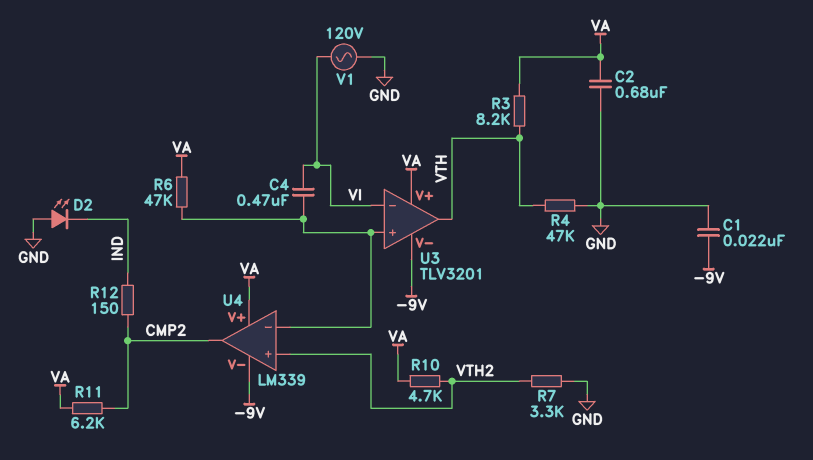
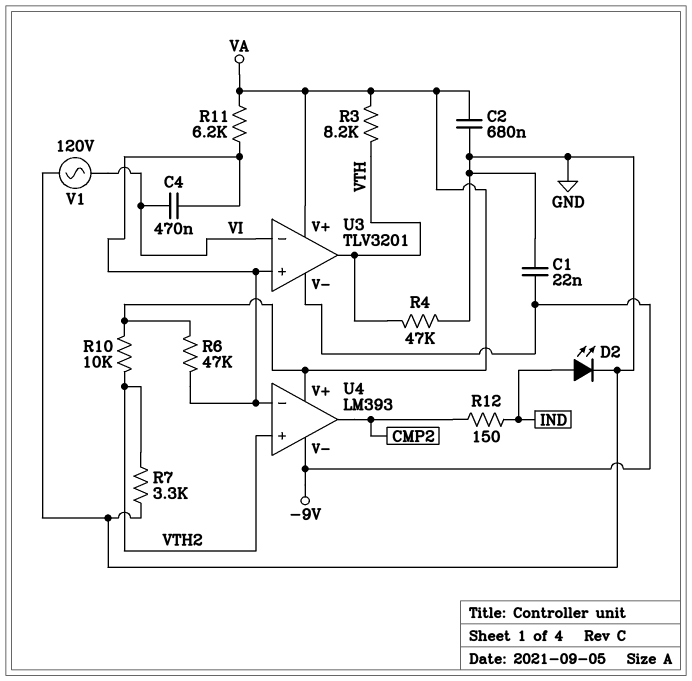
D2: LED (A GND, K IND) -> LED (A IND, K GND)
R10: 4.7k (VA, VTH2) -> 10k (VA, VTH2)
R11: 6.2k (CMP2, VA) -> 6.2k (U3/in+, VA)
U4: LM339 -> LM393

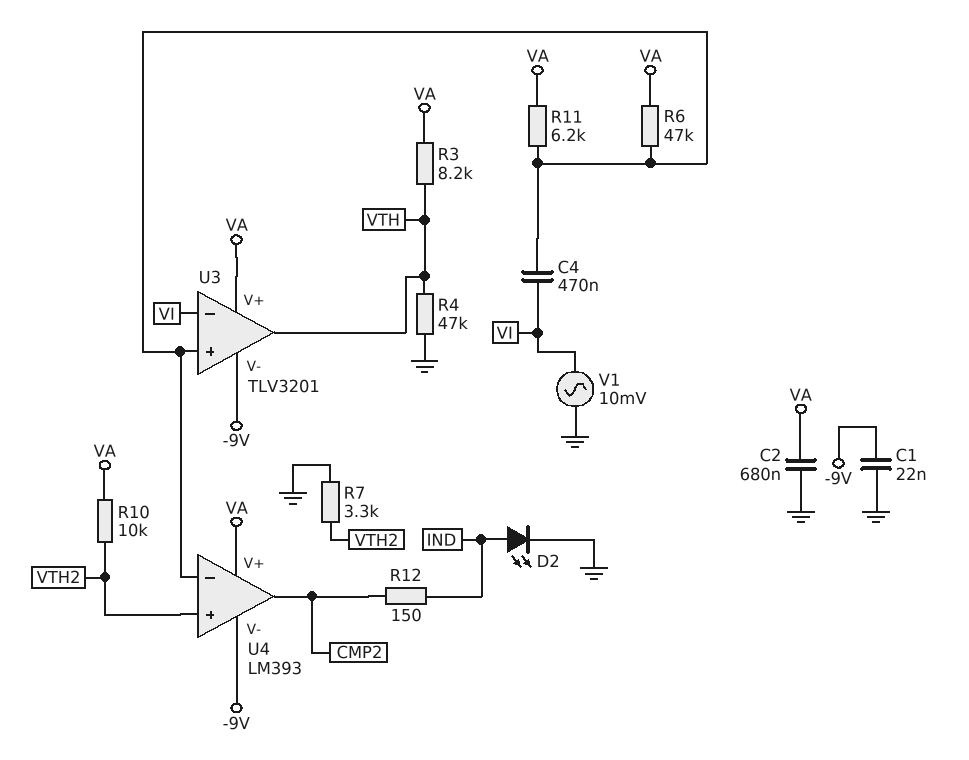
V1: AC 120V (GND, VI) -> AC 10mV (GND, VI)

